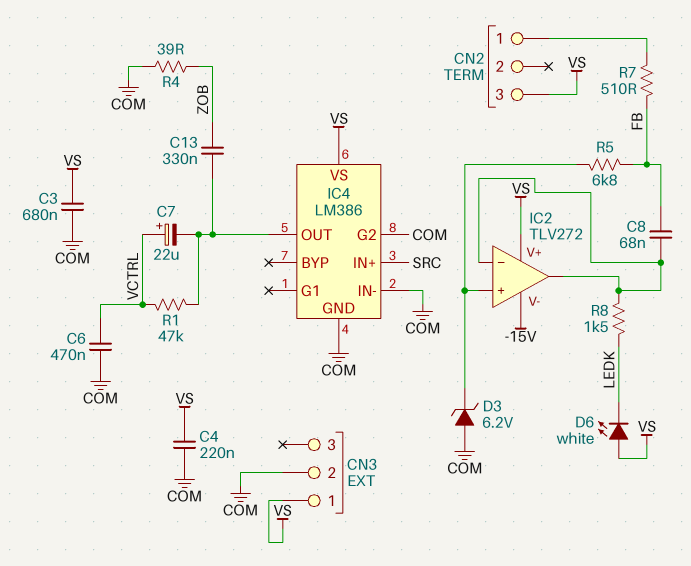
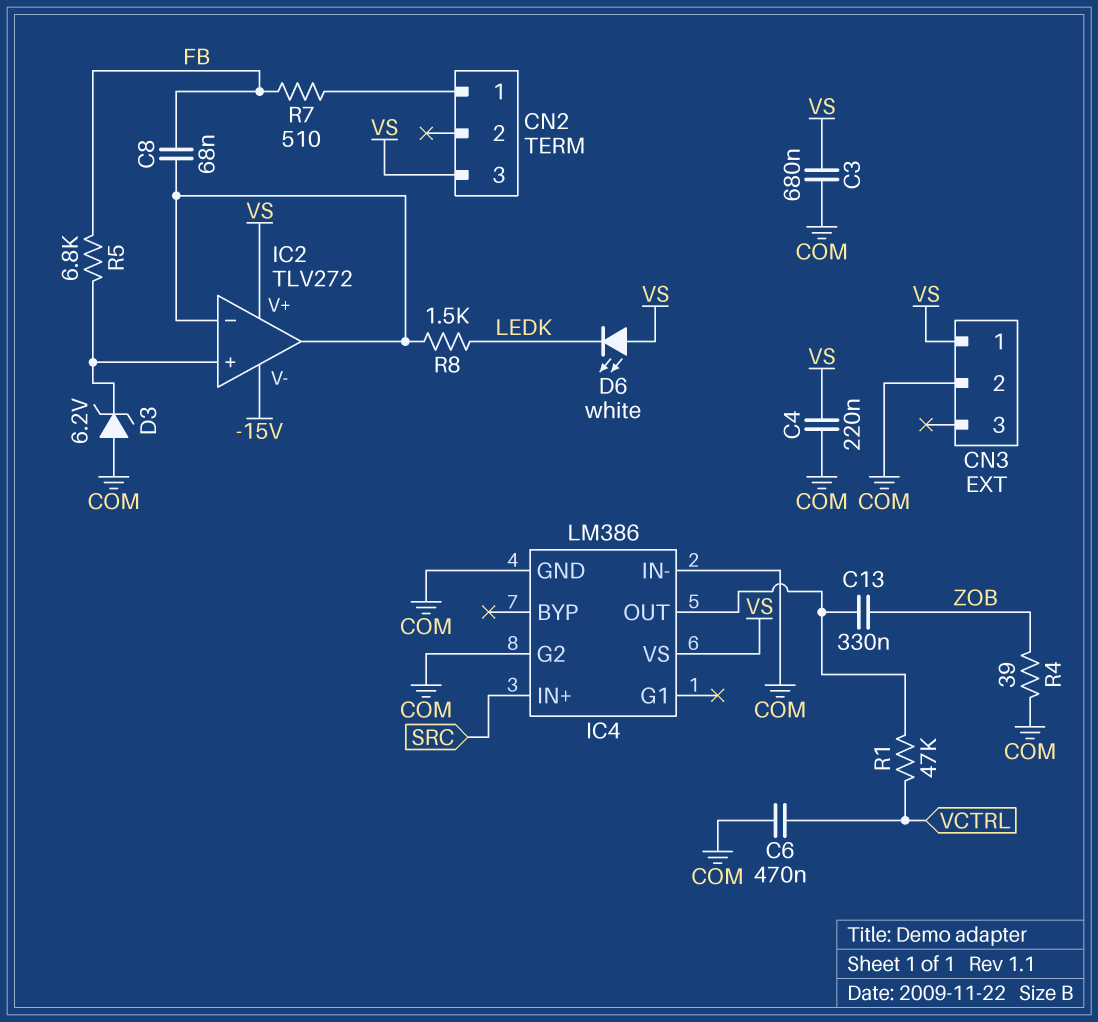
C7: 22uF (plus VCTRL, minus IC4/OUT) -> none

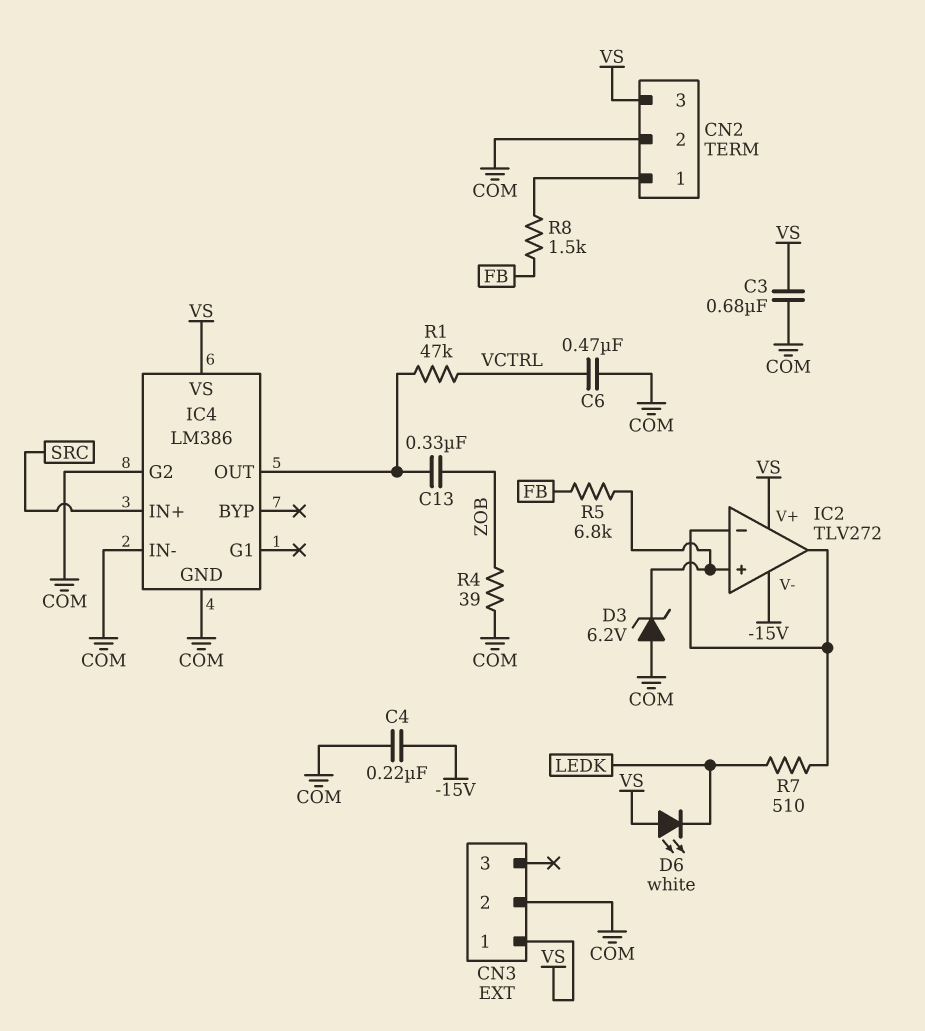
C4: 220nF (COM, VS) -> 220nF (-15V, COM)
C8: 68nF (FB, IC2/in-) -> none
CN2 pin 2: none -> COM
R7: 510 (CN2/1, FB) -> 510 (IC2/in-, LEDK)
R8: 1.5k (IC2/in-, LEDK) -> 1.5k (CN2/1, FB)

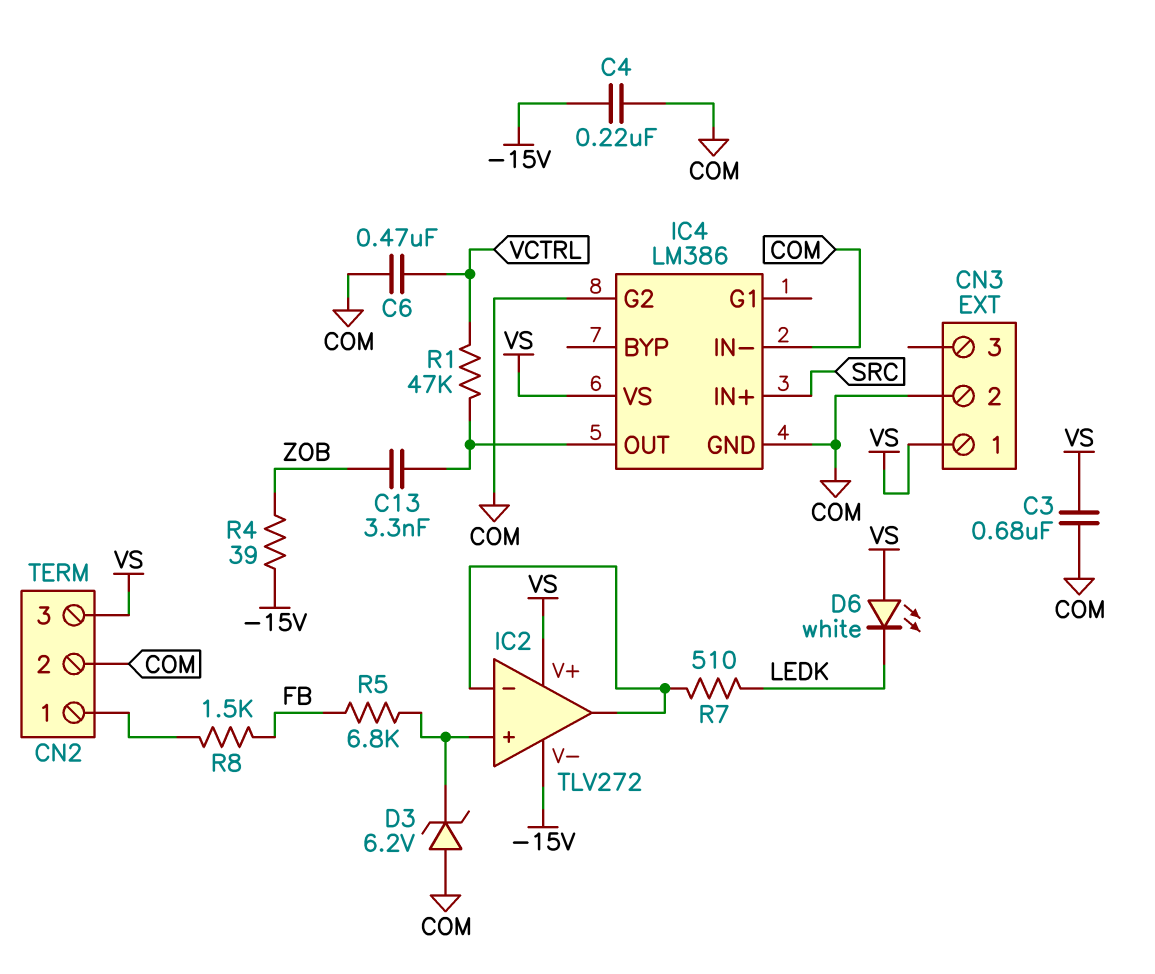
C13: 330nF (IC4/OUT, ZOB) -> 3.3nF (IC4/OUT, ZOB)
R4: 39 (COM, ZOB) -> 39 (-15V, ZOB)

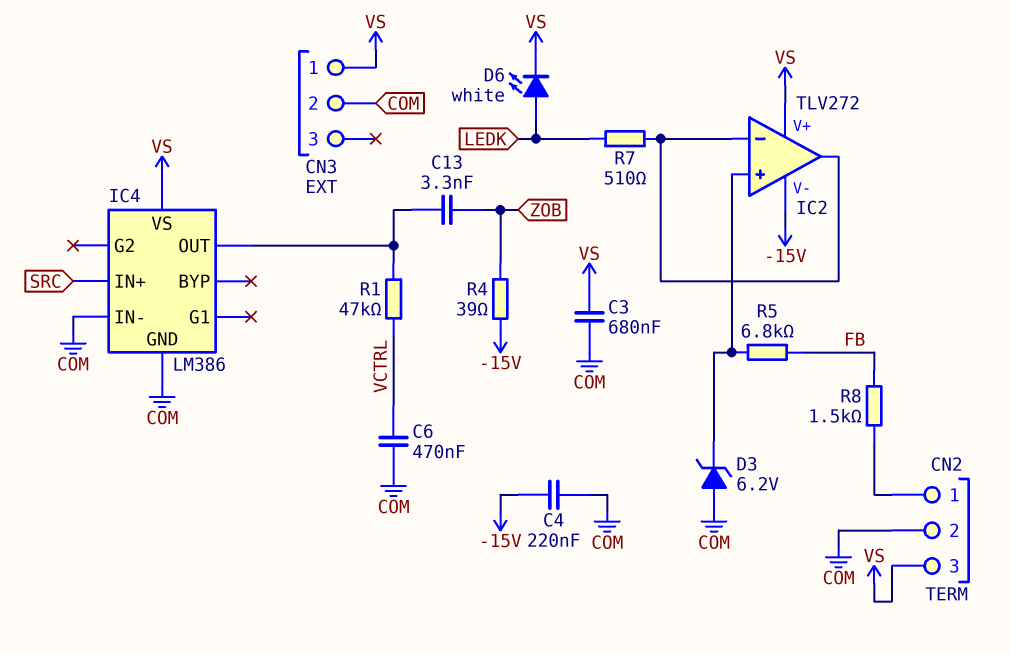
D6: LED white (A VS, K LEDK) -> LED white (A LEDK, K VS)
IC4 pin G2: COM -> none

